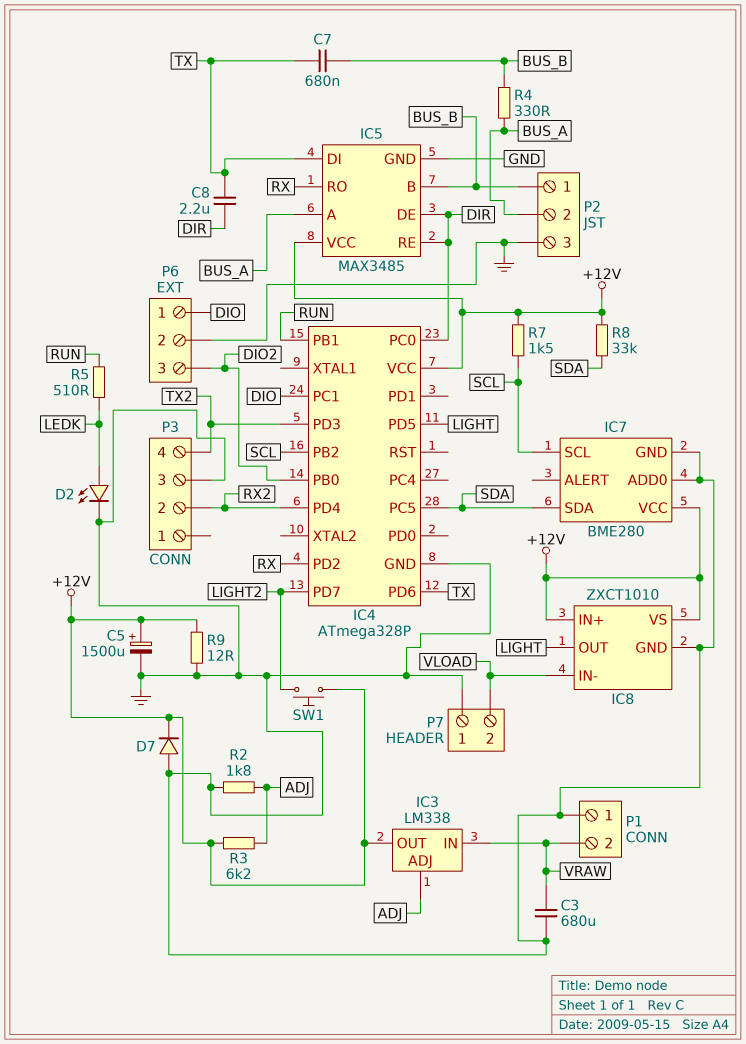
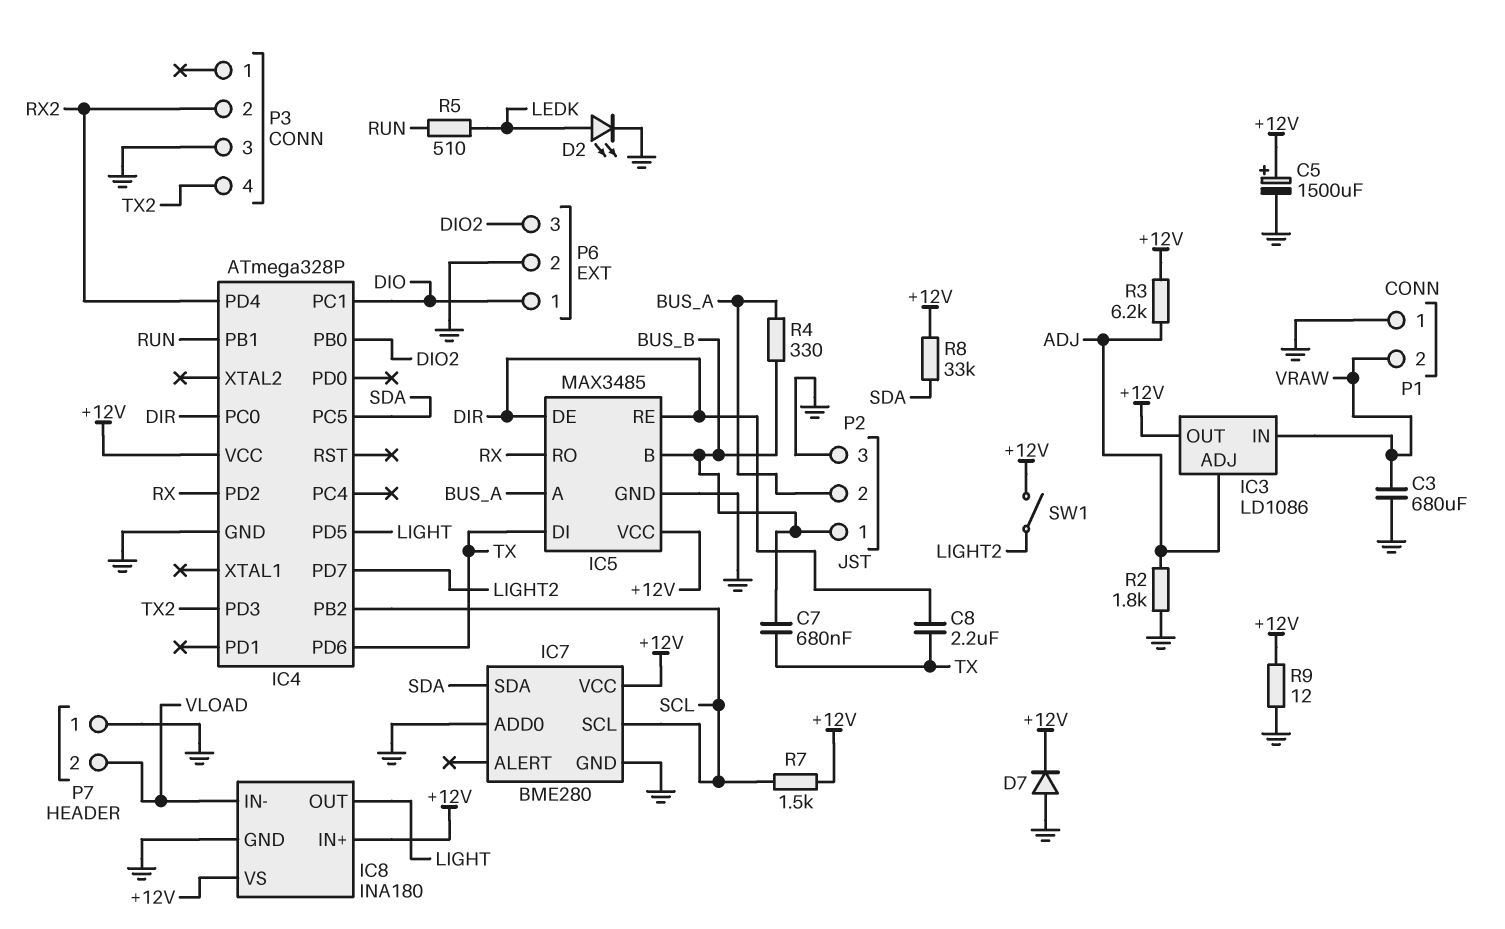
IC3: LM338 -> LD1086
IC8: ZXCT1010 -> INA180
SW1: button (+12V, LIGHT2) -> switch (+12V, LIGHT2)

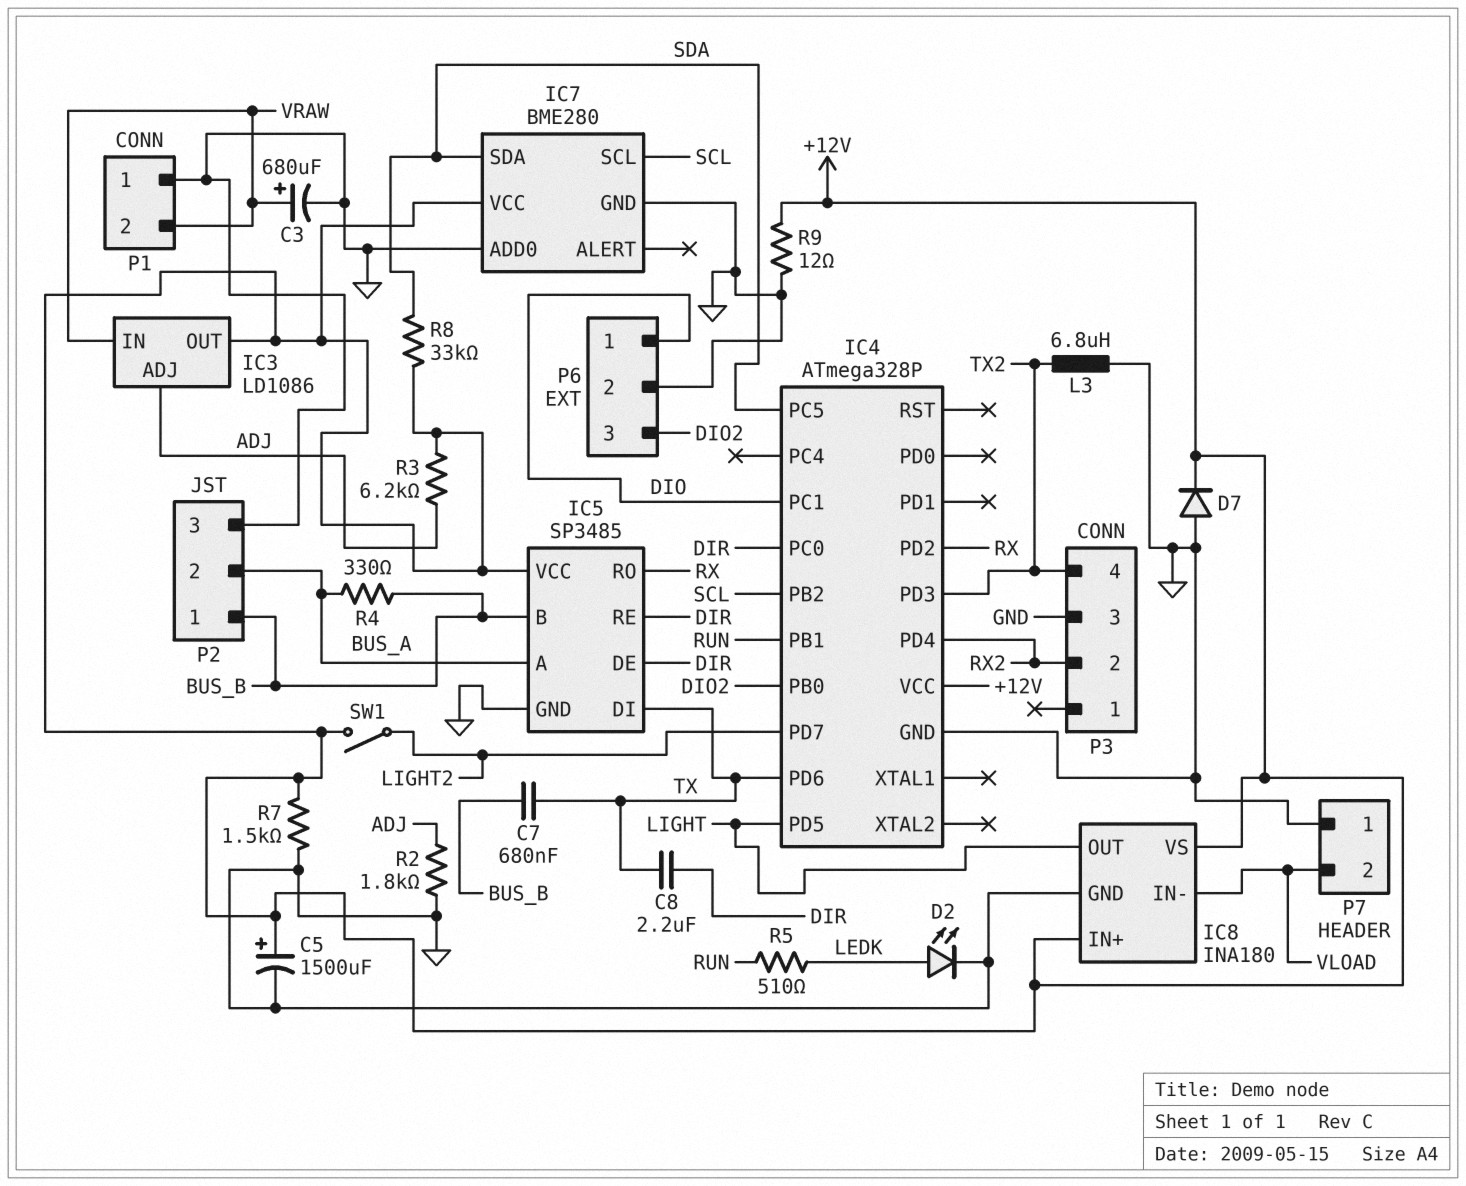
C3: 680uF (GND, VRAW) -> 680uF (plus VRAW, minus GND)
IC5: MAX3485 -> SP3485
L3: none -> 6.8uH (GND, TX2)
R7: 1.5k (+12V, SCL) -> 1.5k (+12V, GND)

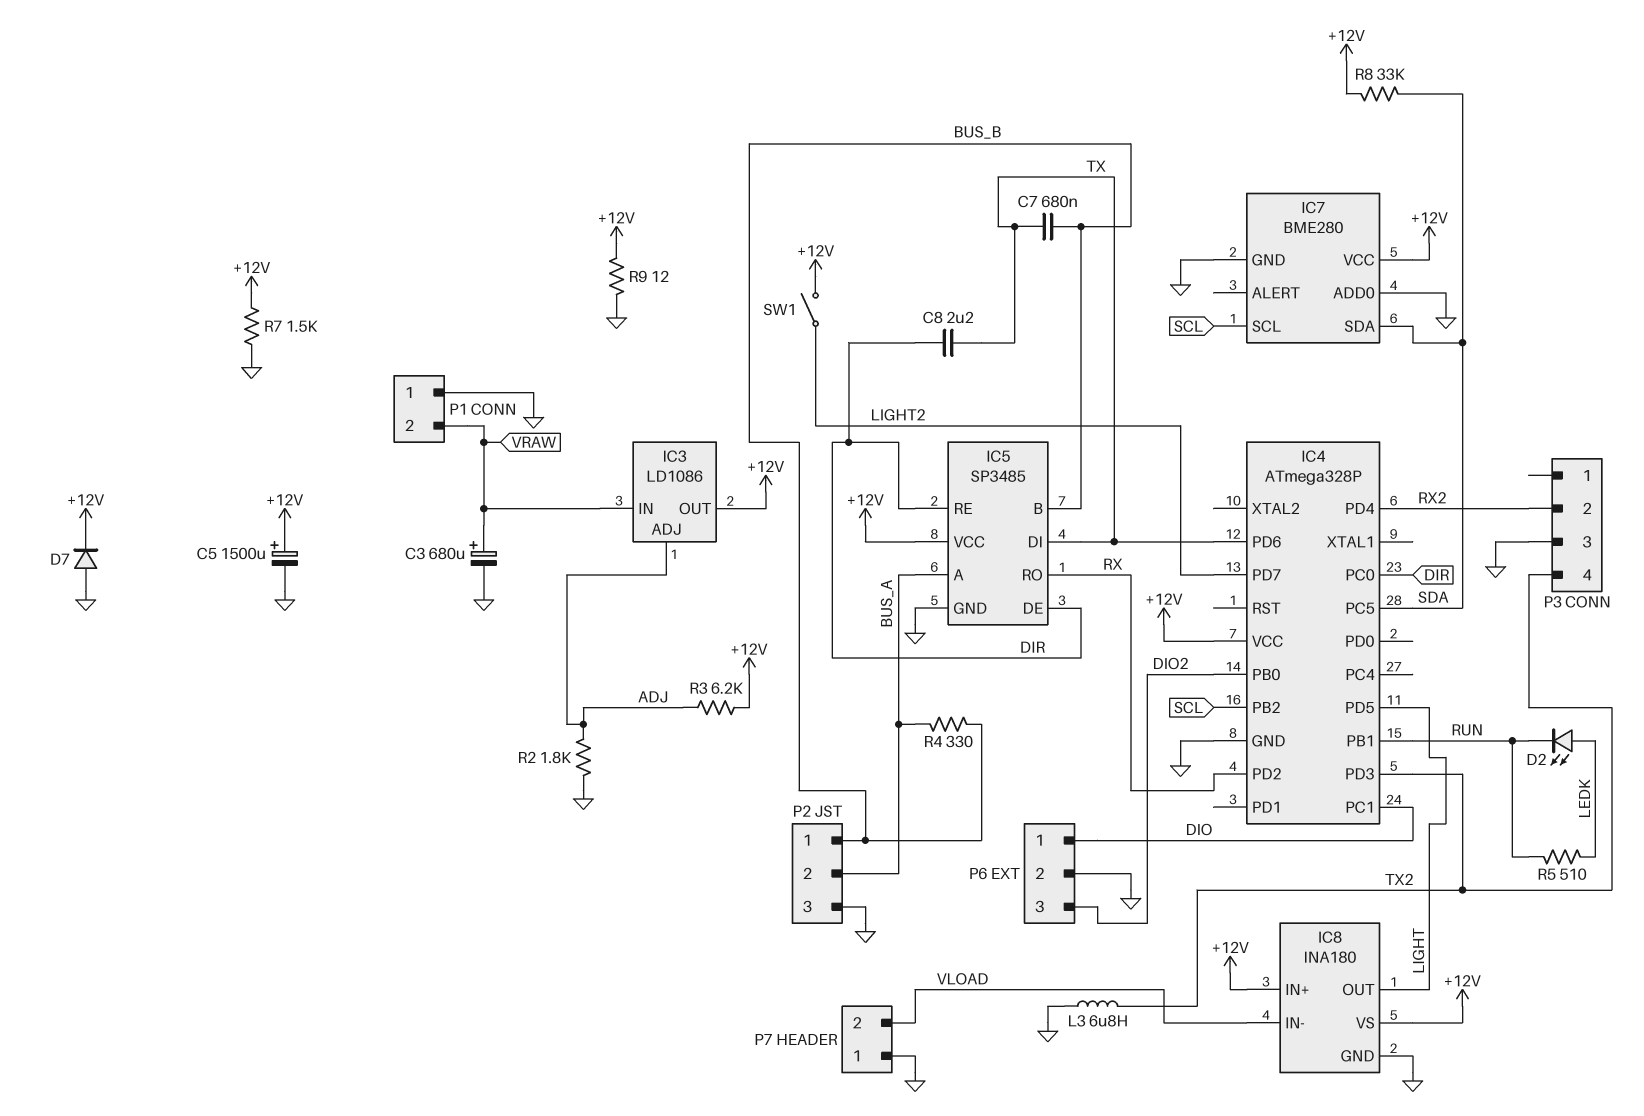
D2: LED (A LEDK, K GND) -> LED (A LEDK, K RUN)

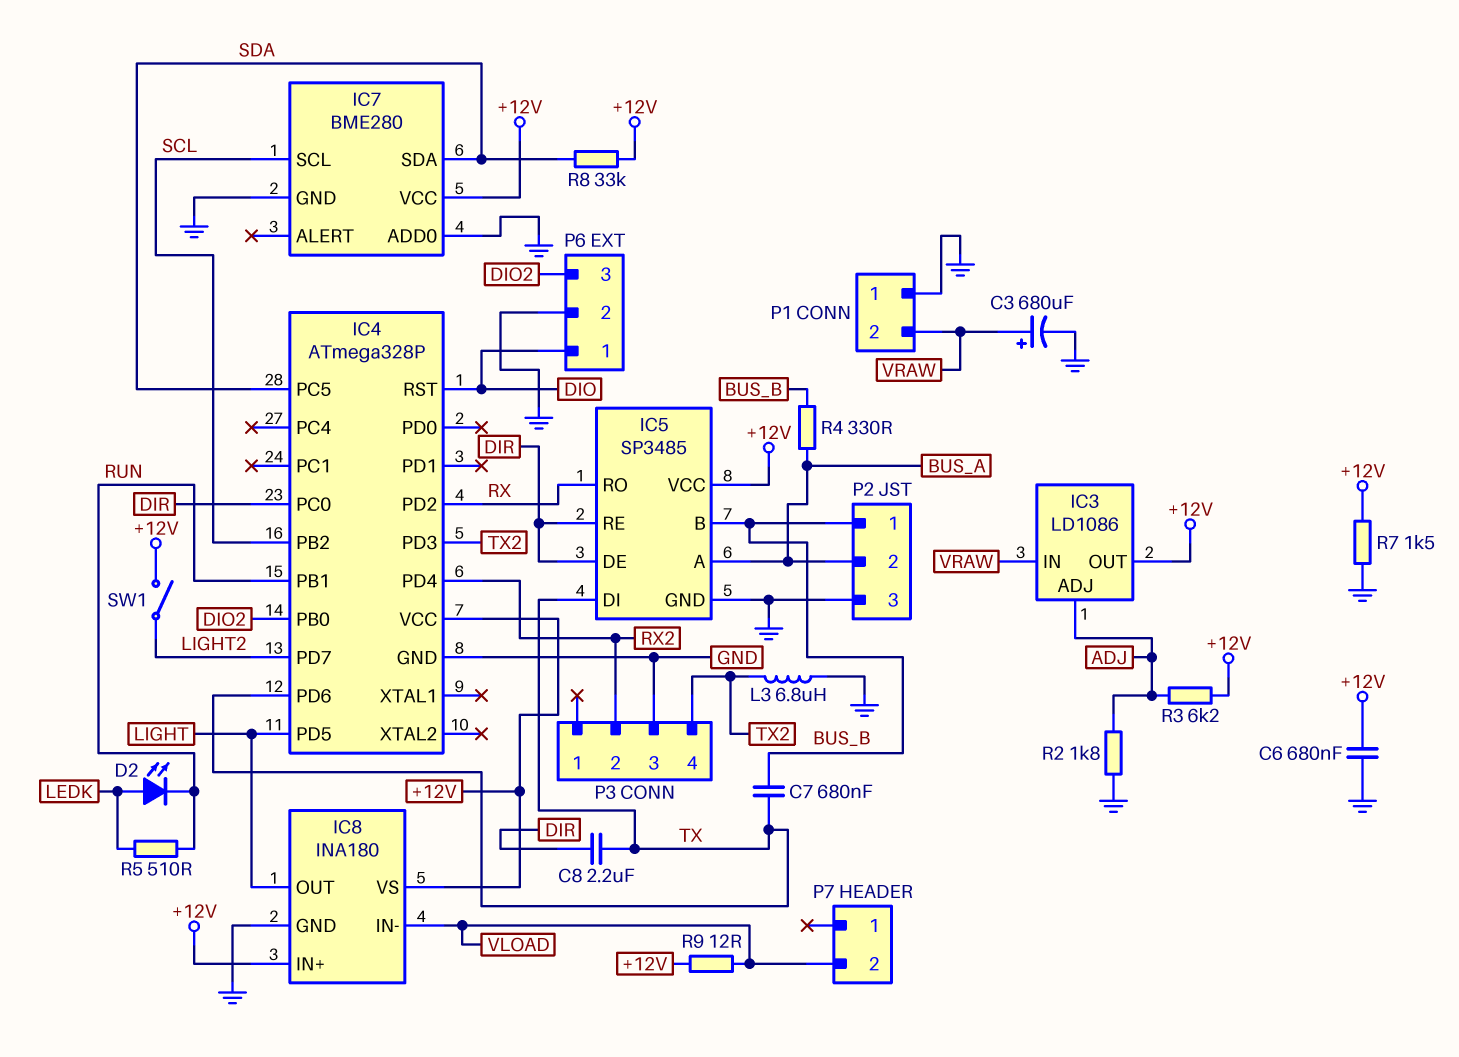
C5: 1500uF (plus +12V, minus GND) -> none
C6: none -> 680nF (+12V, GND)
D7: diode (A GND, K +12V) -> none
IC4 pin PC1: DIO -> none
IC4 pin RST: none -> DIO
P7 pin 1: GND -> none
R9: 12 (+12V, GND) -> 12 (+12V, VLOAD)

